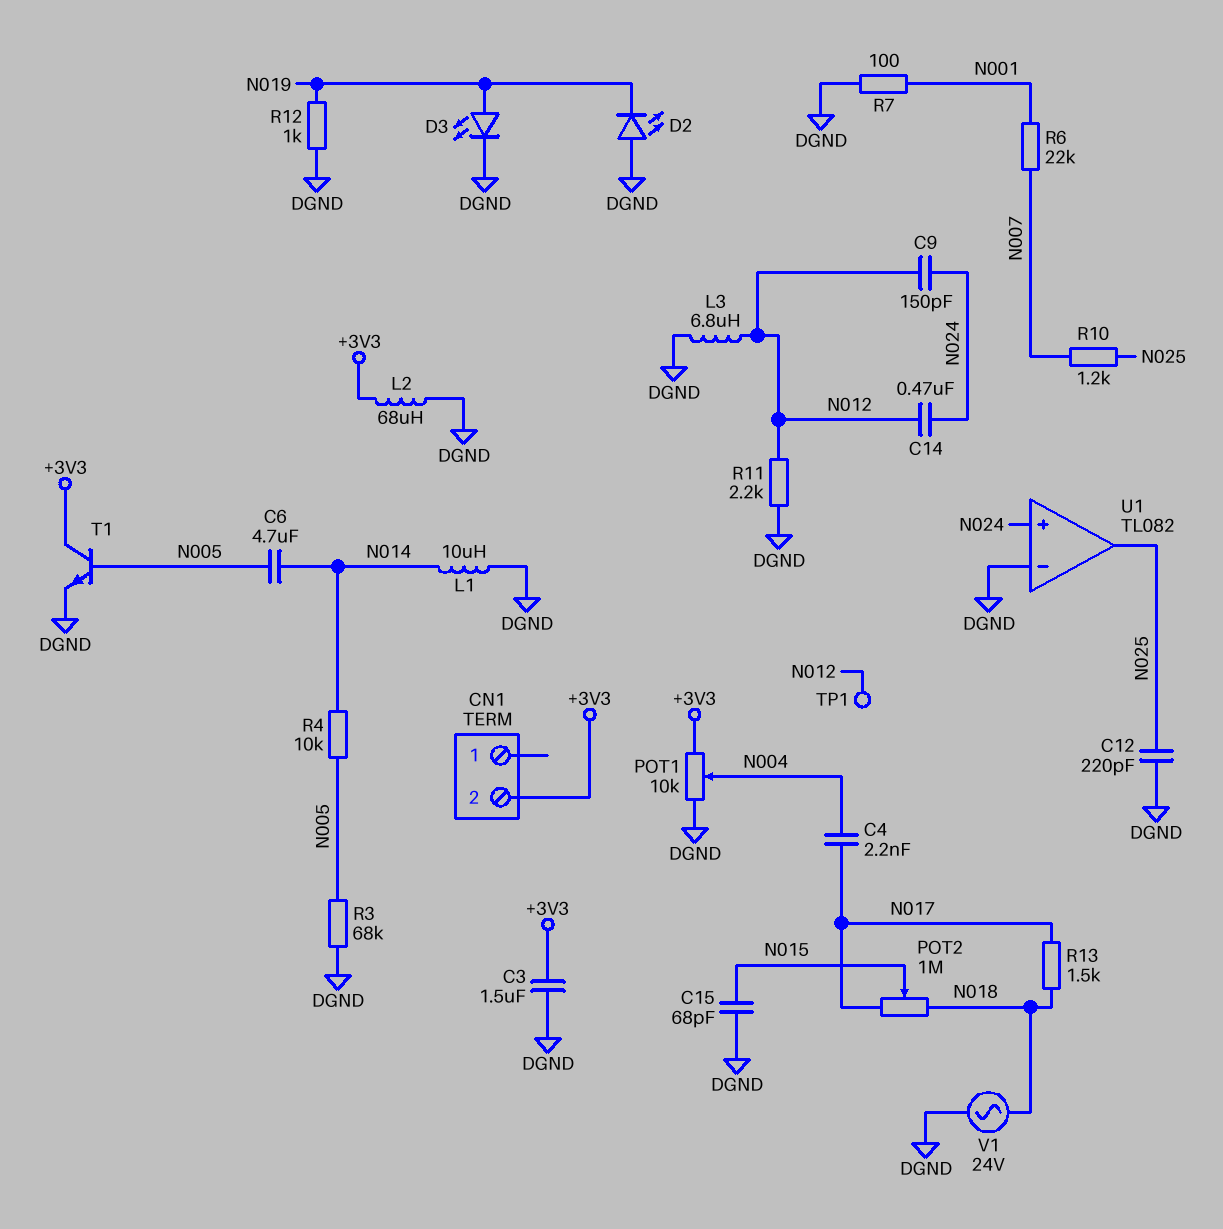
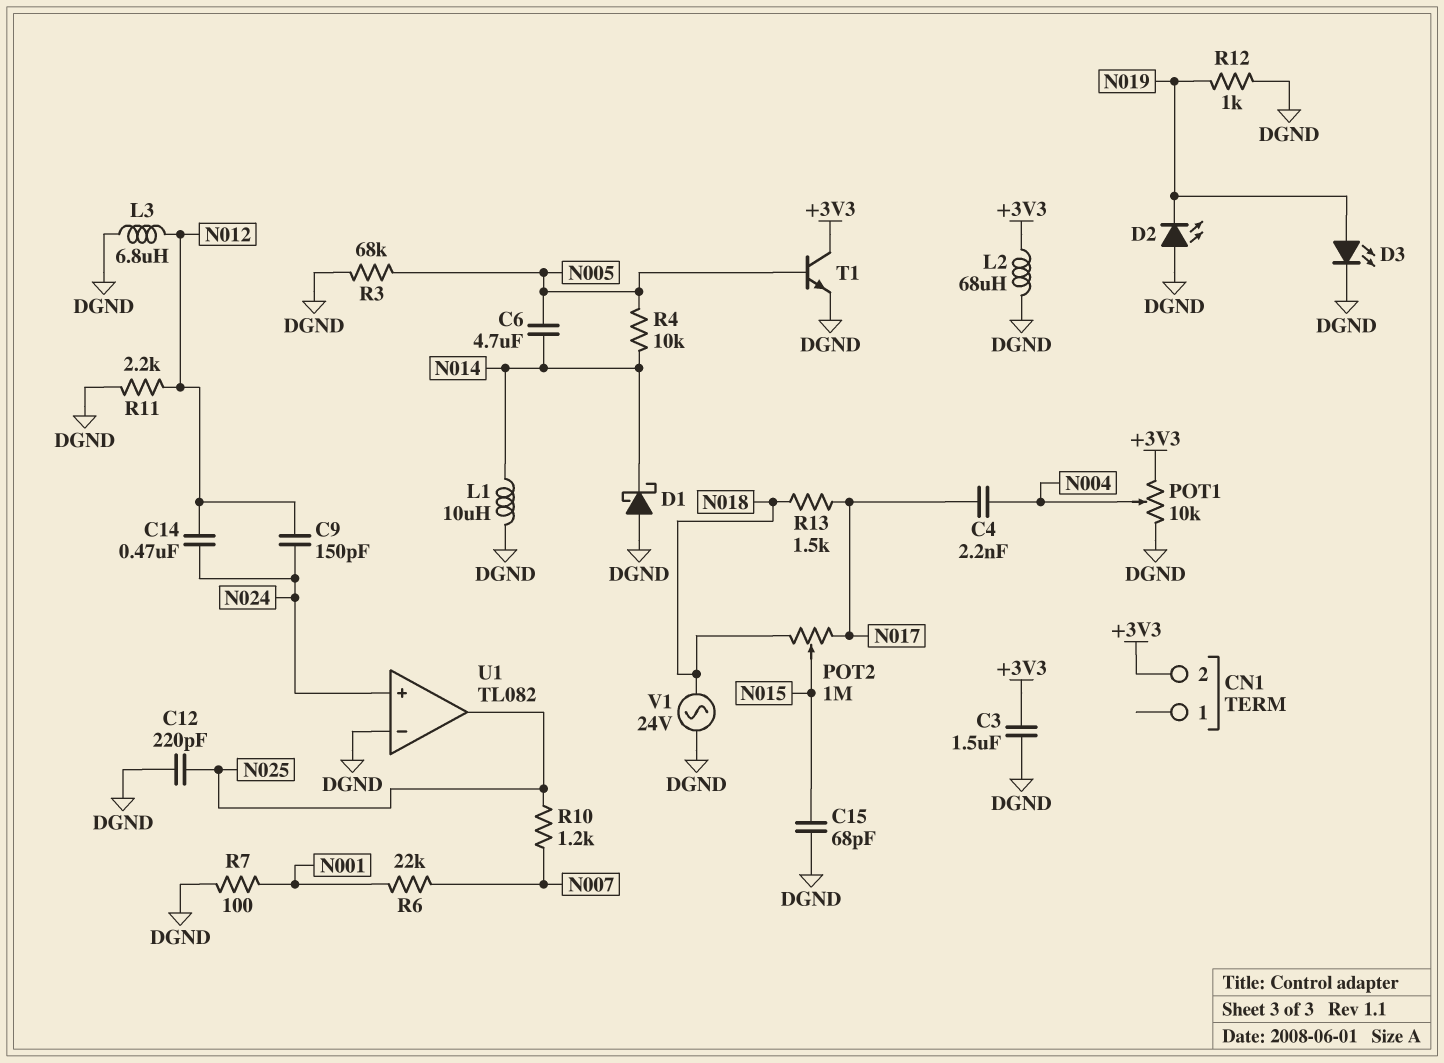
D1: none -> schottky (A DGND, K N014)
TP1: test point (N012) -> none

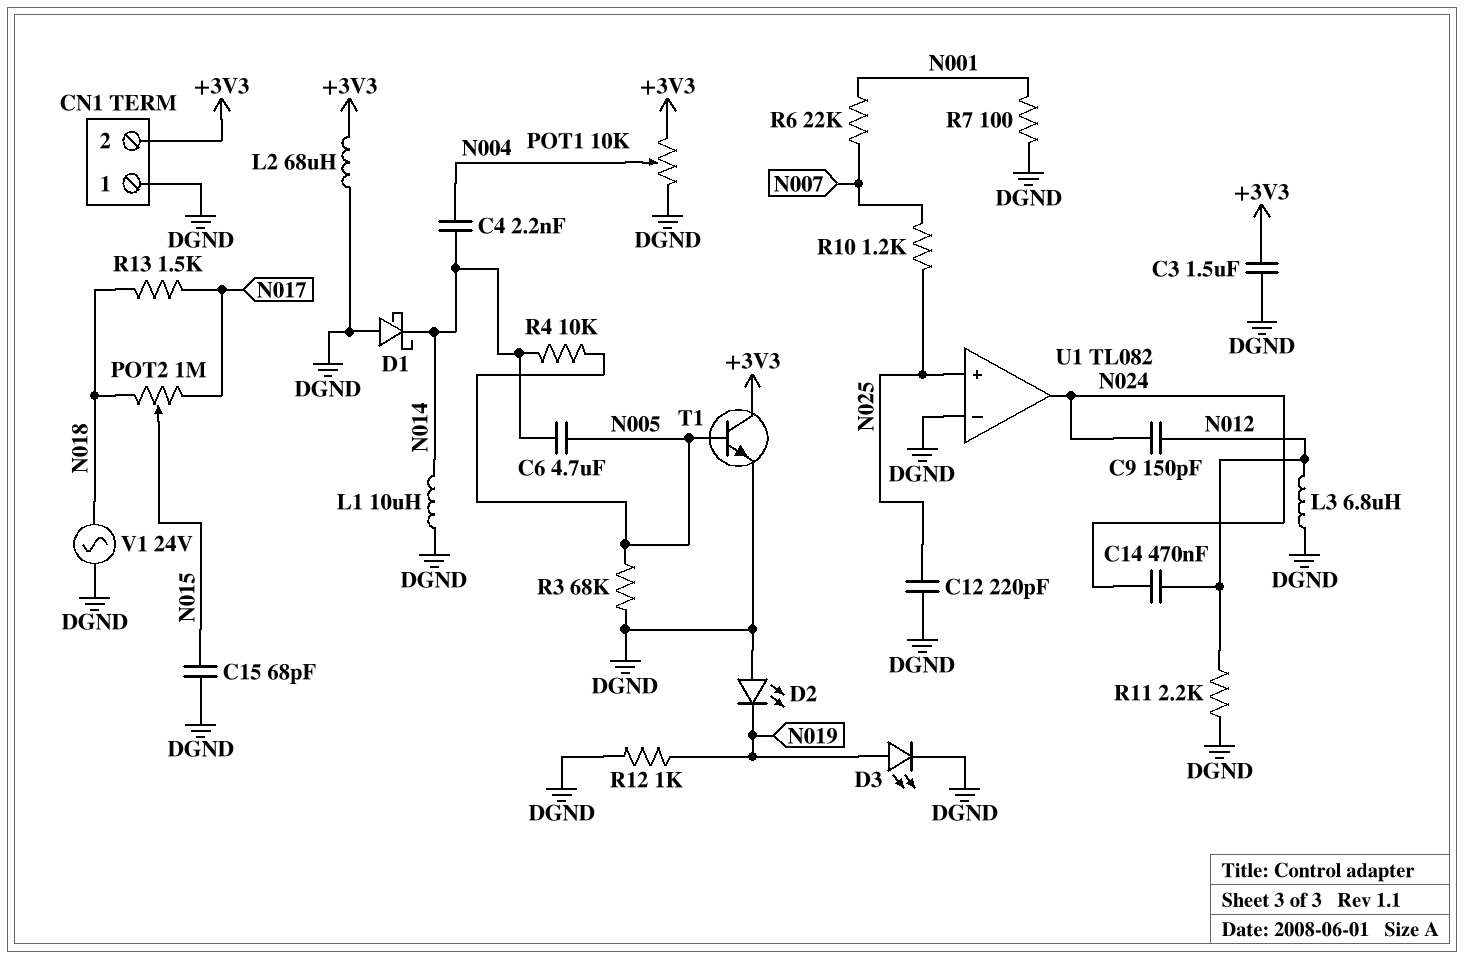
C4: 2.2nF (N004, N017) -> 2.2nF (N004, N014)
CN1 pin 1: none -> DGND
U1 pin in+: N024 -> N025
U1 pin out: N025 -> N024

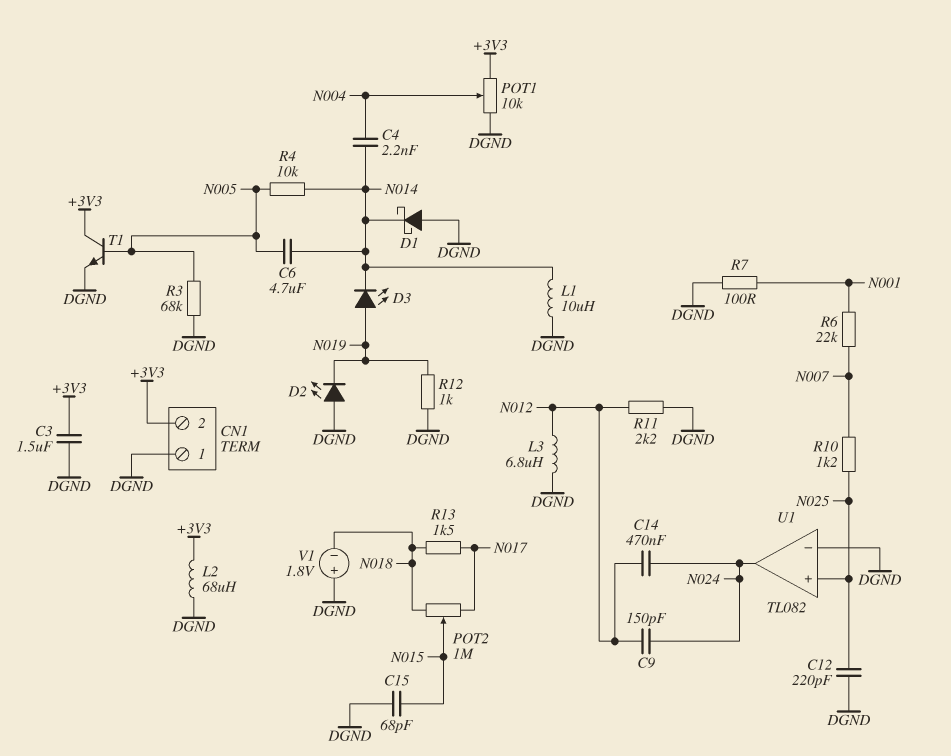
D3: LED (A N019, K DGND) -> LED (A N019, K N014)
V1: AC 24V (DGND, N018) -> 1.8V (plus DGND, minus N018)

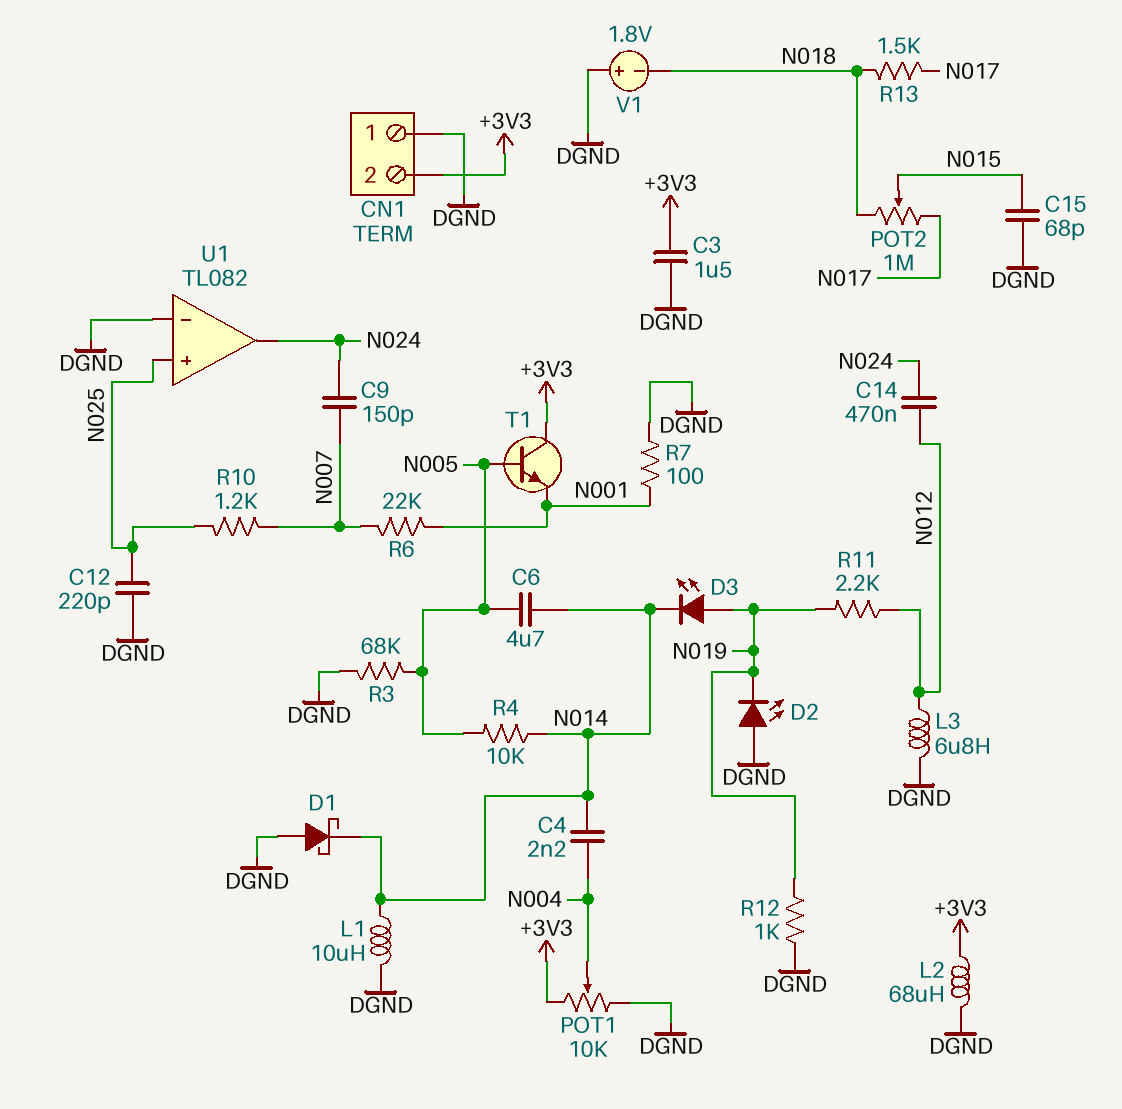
C9: 150pF (N012, N024) -> 150pF (N007, N024)
R11: 2.2k (DGND, N012) -> 2.2k (N012, N019)
T1: NPN (B N005, C +3V3, E DGND) -> NPN (B N005, C +3V3, E N001)

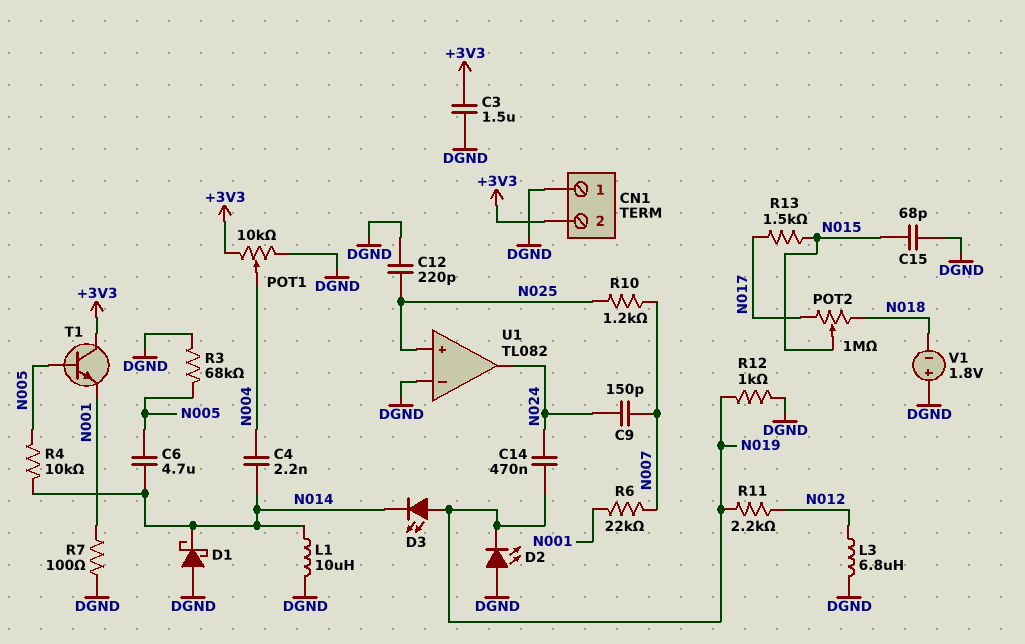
C14: 470nF (N012, N024) -> 470nF (N019, N024)
L2: 68uH (+3V3, DGND) -> none
R13: 1.5k (N017, N018) -> 1.5k (N015, N017)

